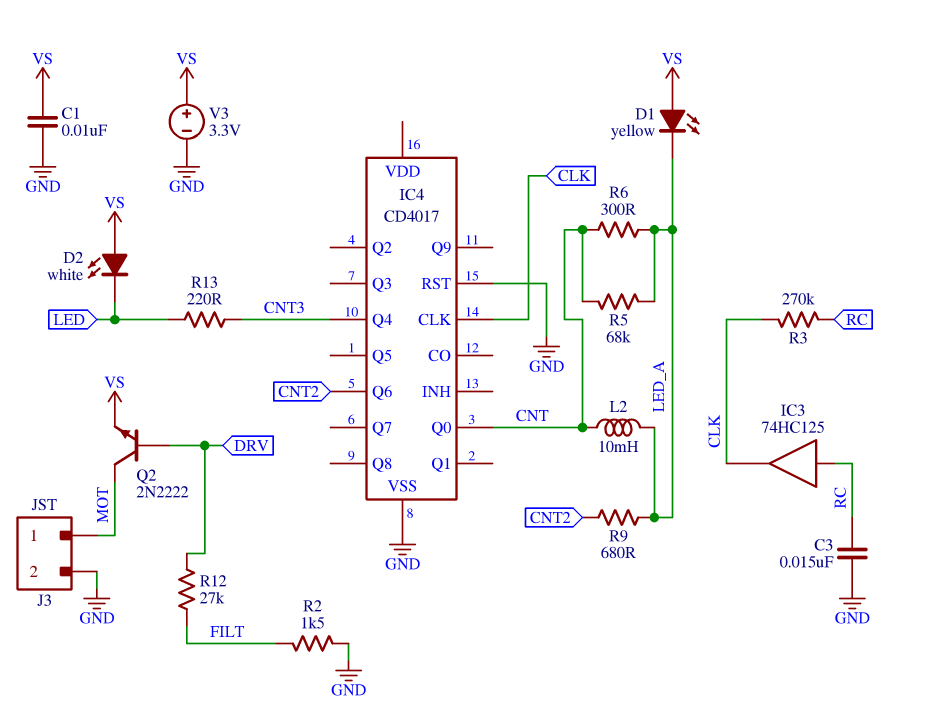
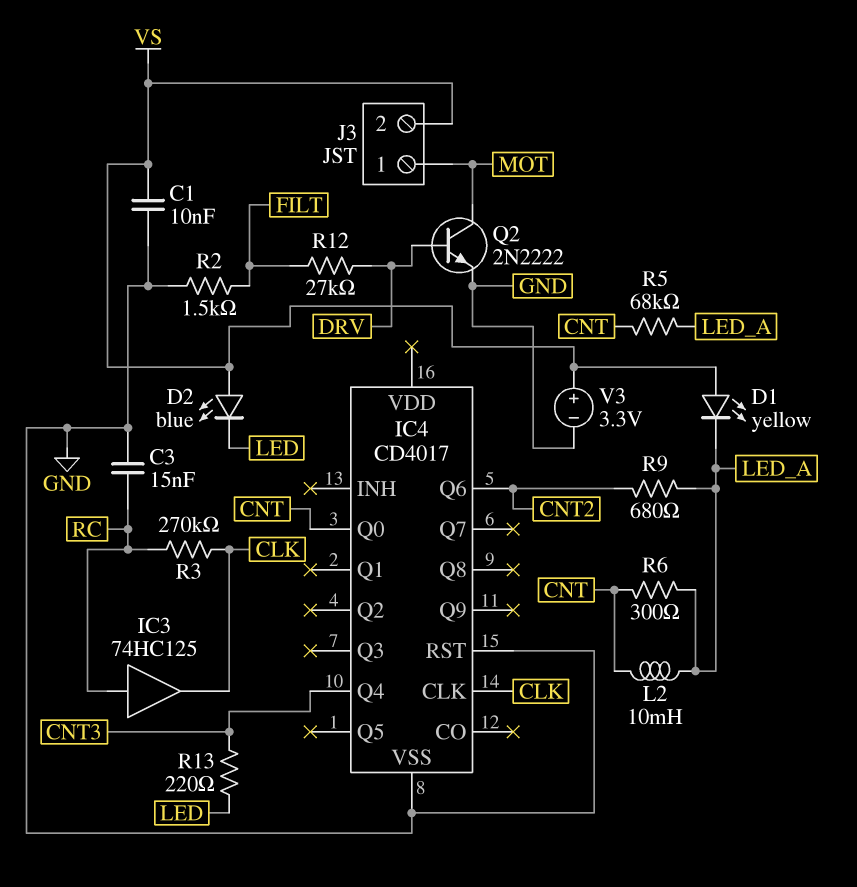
D2: LED white (A VS, K LED) -> LED blue (A VS, K LED)
J3 pin 2: GND -> VS
Q2: NPN 2N2222 (B DRV, C MOT, E VS) -> NPN 2N2222 (B DRV, C MOT, E GND)

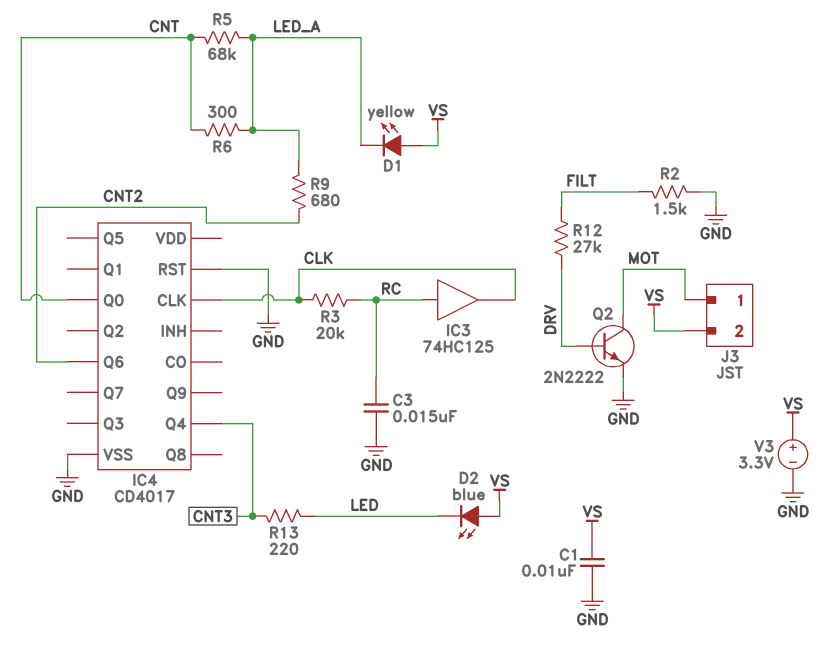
L2: 10mH (CNT, LED_A) -> none
R3: 270k (CLK, RC) -> 20k (CLK, RC)

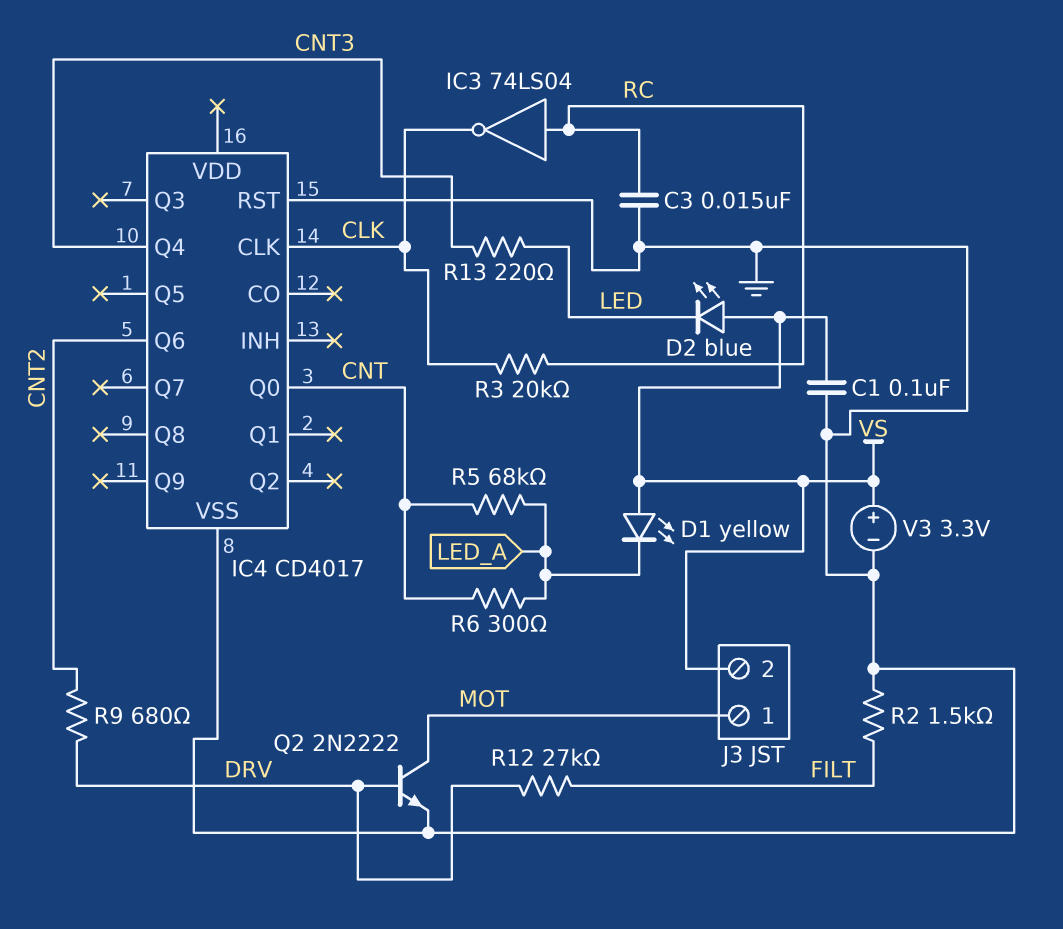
C1: 10nF (GND, VS) -> 100nF (GND, VS)
IC3: buffer 74HC125 (in RC, out CLK) -> NOT 74LS04 (in RC, out CLK)
R9: 680 (CNT2, LED_A) -> 680 (CNT2, DRV)

